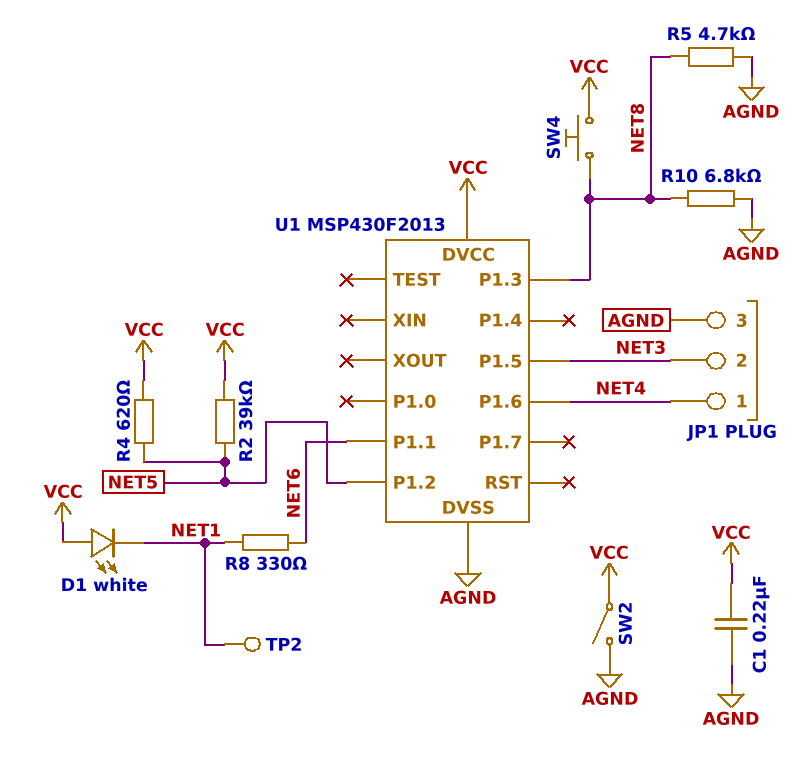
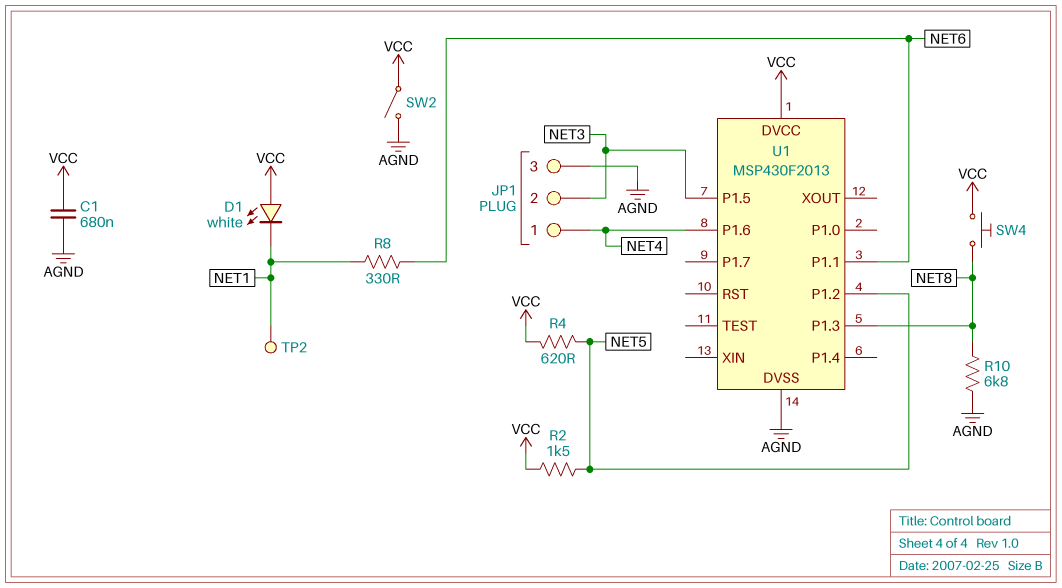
C1: 220nF (AGND, VCC) -> 680nF (AGND, VCC)
R2: 39k (NET5, VCC) -> 1.5k (NET5, VCC)
R5: 4.7k (AGND, NET8) -> none

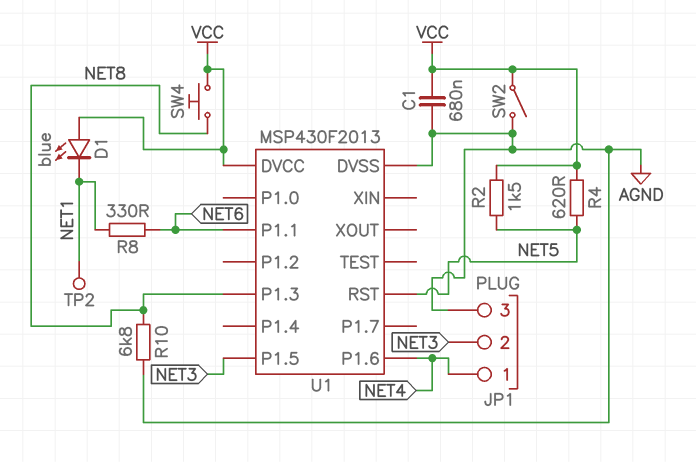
D1: LED white (A VCC, K NET1) -> LED blue (A VCC, K NET1)
U1 pin P1.2: NET5 -> none
U1 pin RST: none -> NET5

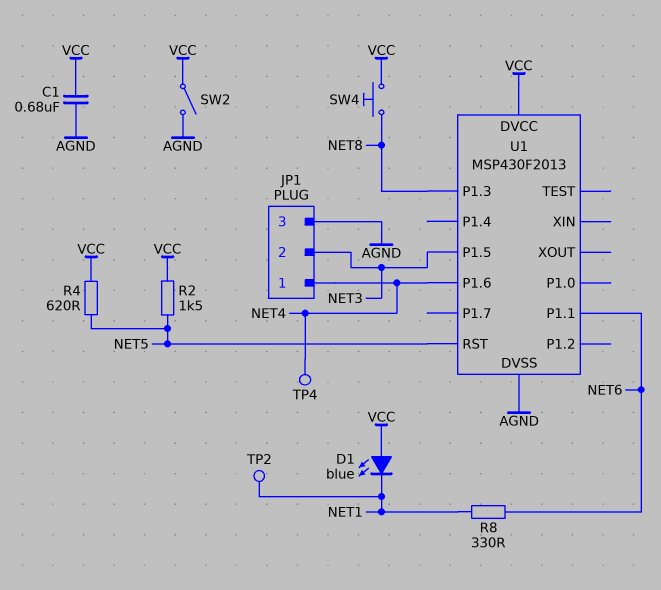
R10: 6.8k (AGND, NET8) -> none
TP4: none -> test point (NET4)

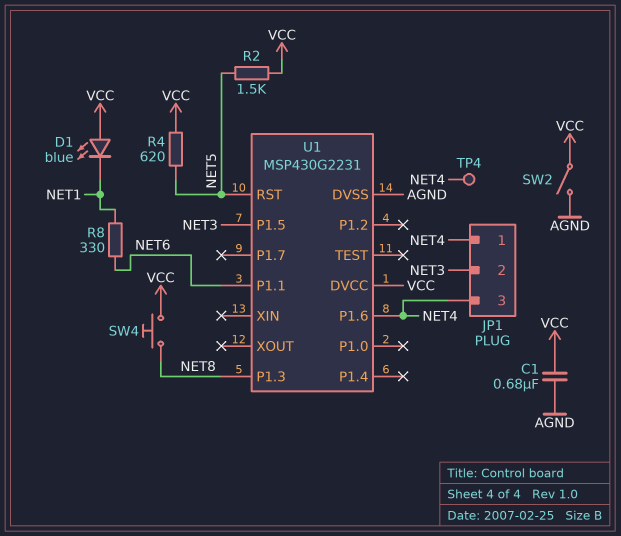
JP1 pin 3: AGND -> NET4
TP2: test point (NET1) -> none
U1: MSP430F2013 -> MSP430G2231

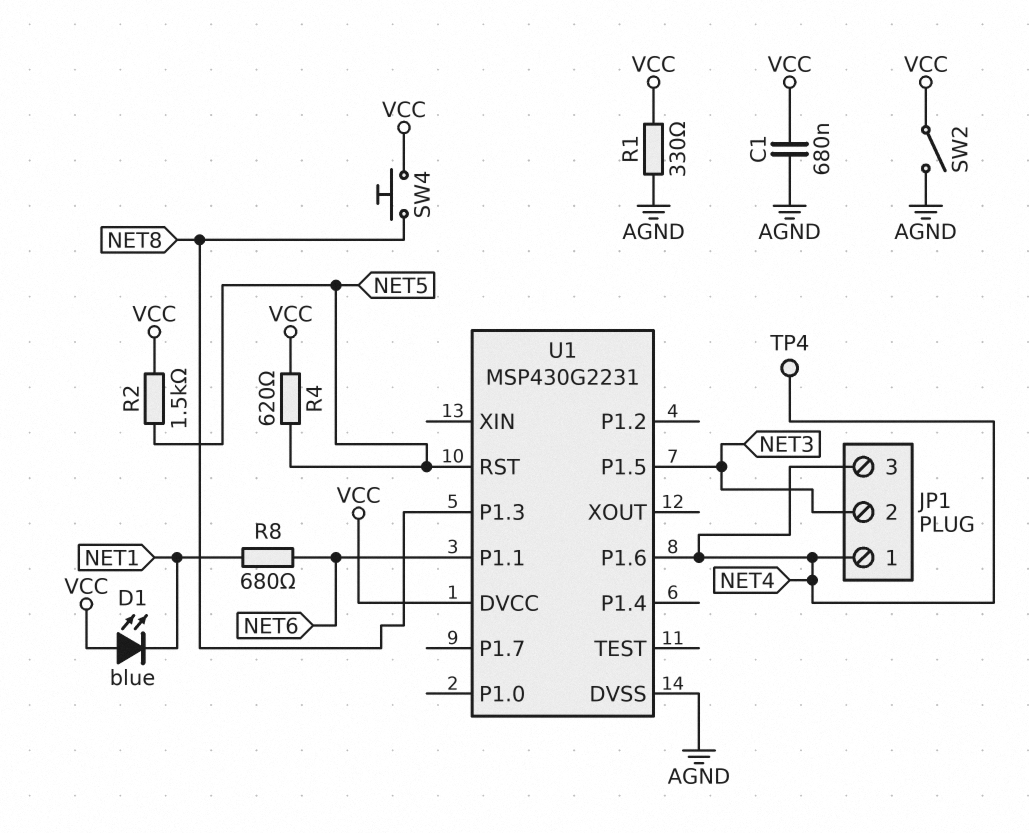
R1: none -> 330 (AGND, VCC)
R8: 330 (NET1, NET6) -> 680 (NET1, NET6)

